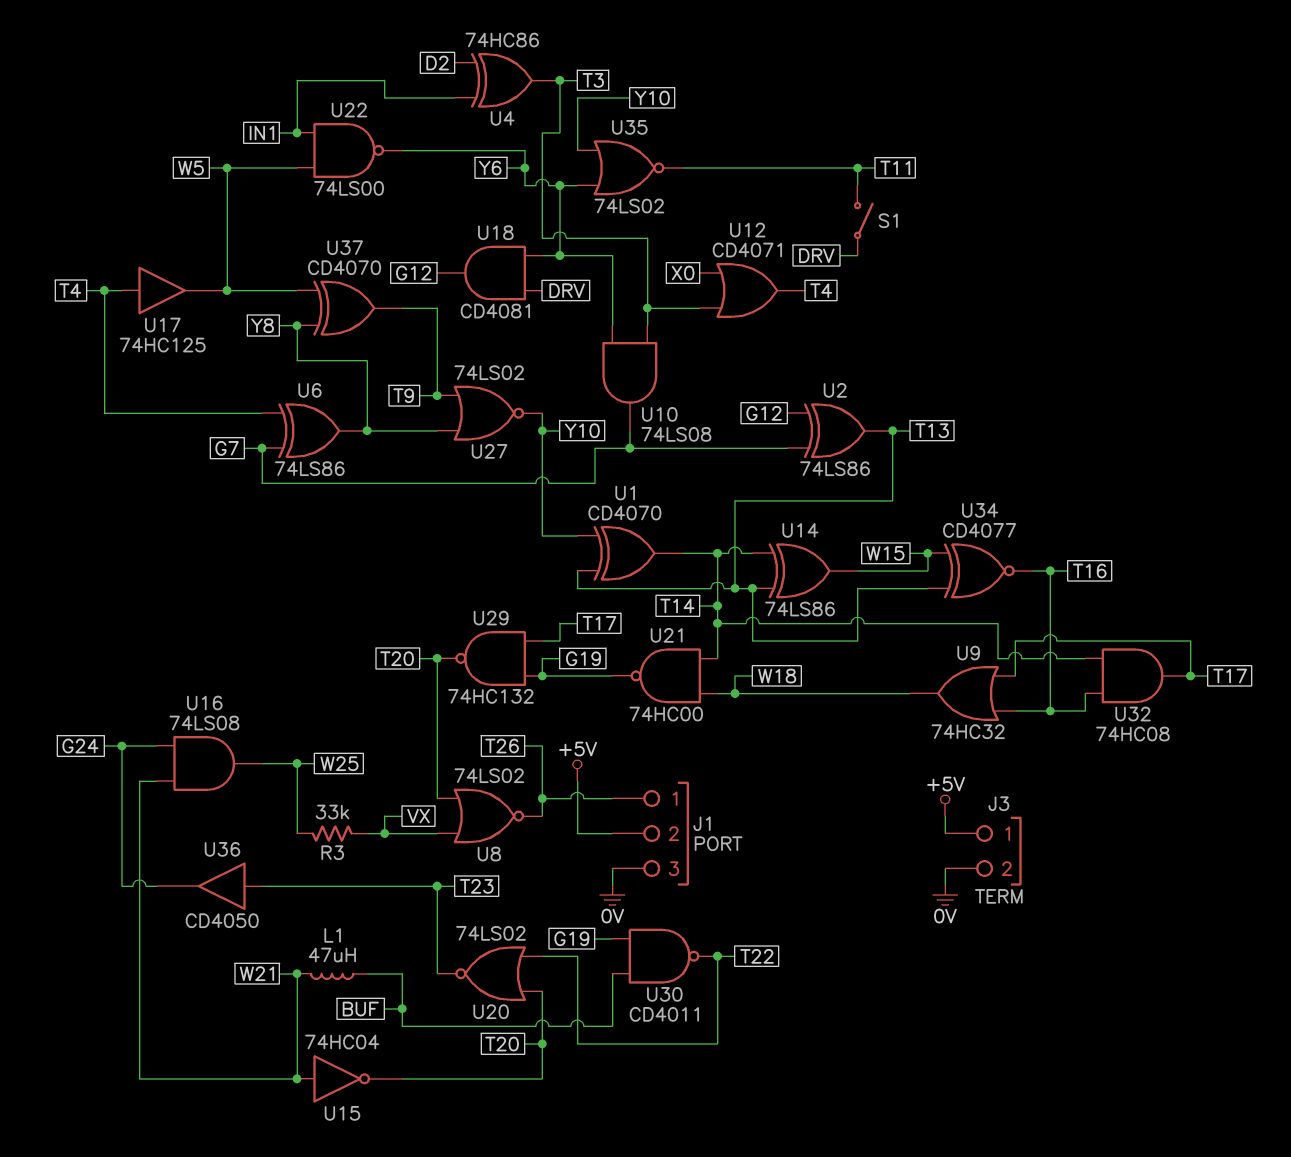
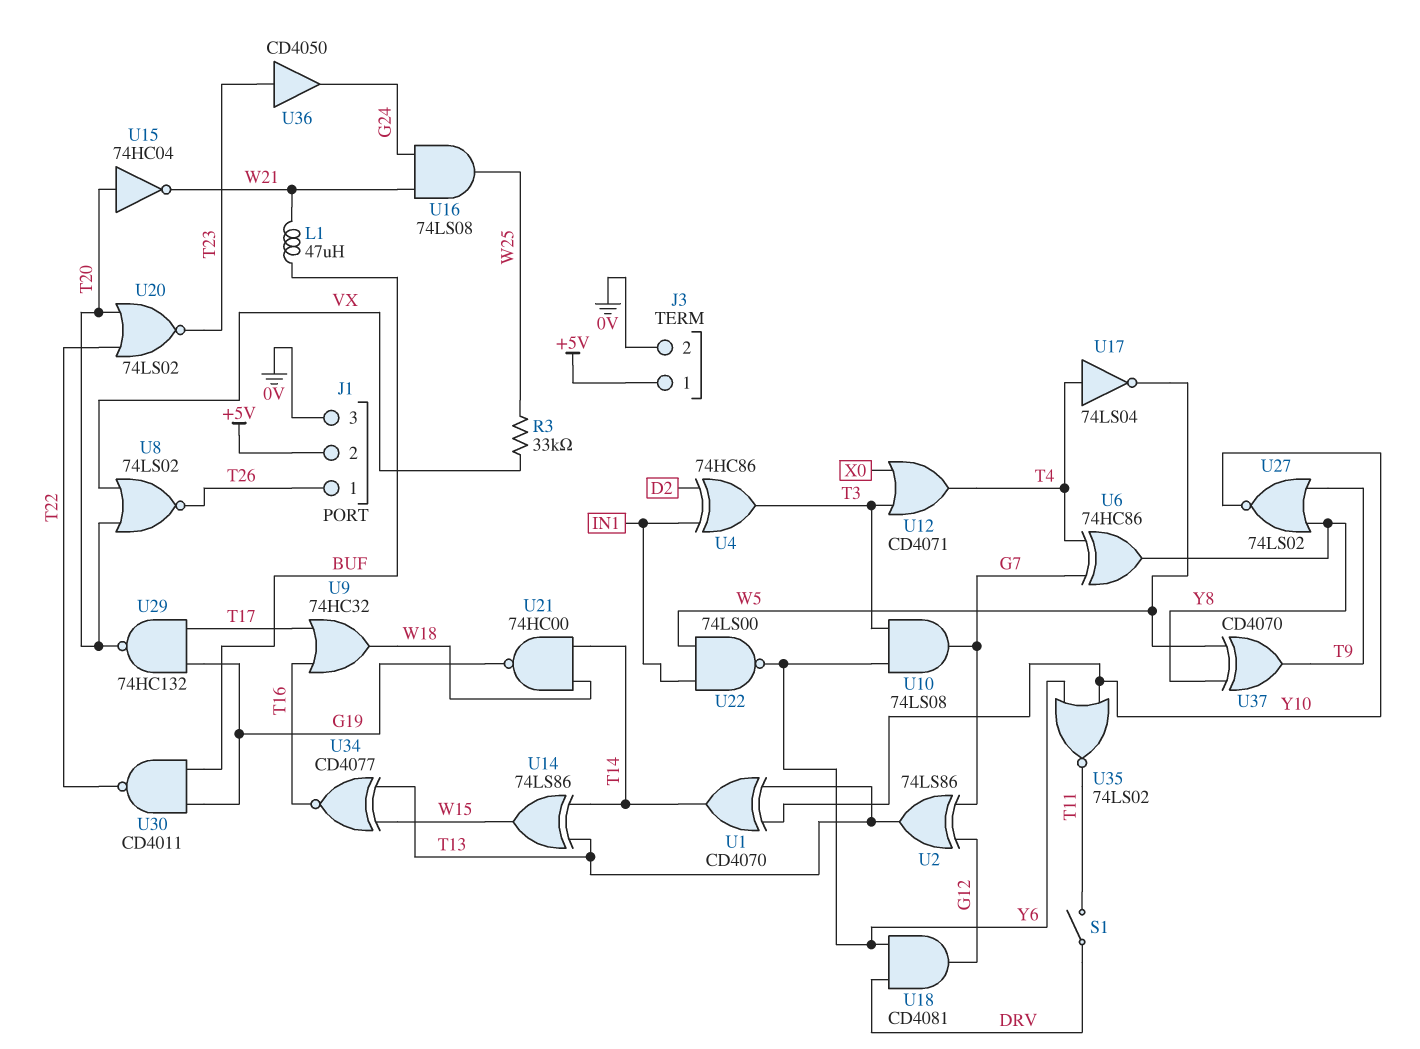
U6: XOR 74LS86 (in G7, in T4, out Y8) -> XOR 74HC86 (in G7, in T4, out Y8)
U15: NOT 74HC04 (in W21, out T20) -> NOT 74HC04 (in T20, out W21)
U17: buffer 74HC125 (in T4, out W5) -> NOT 74LS04 (in T4, out W5)
U32: AND 74HC08 (in T14, in T16, out T17) -> none

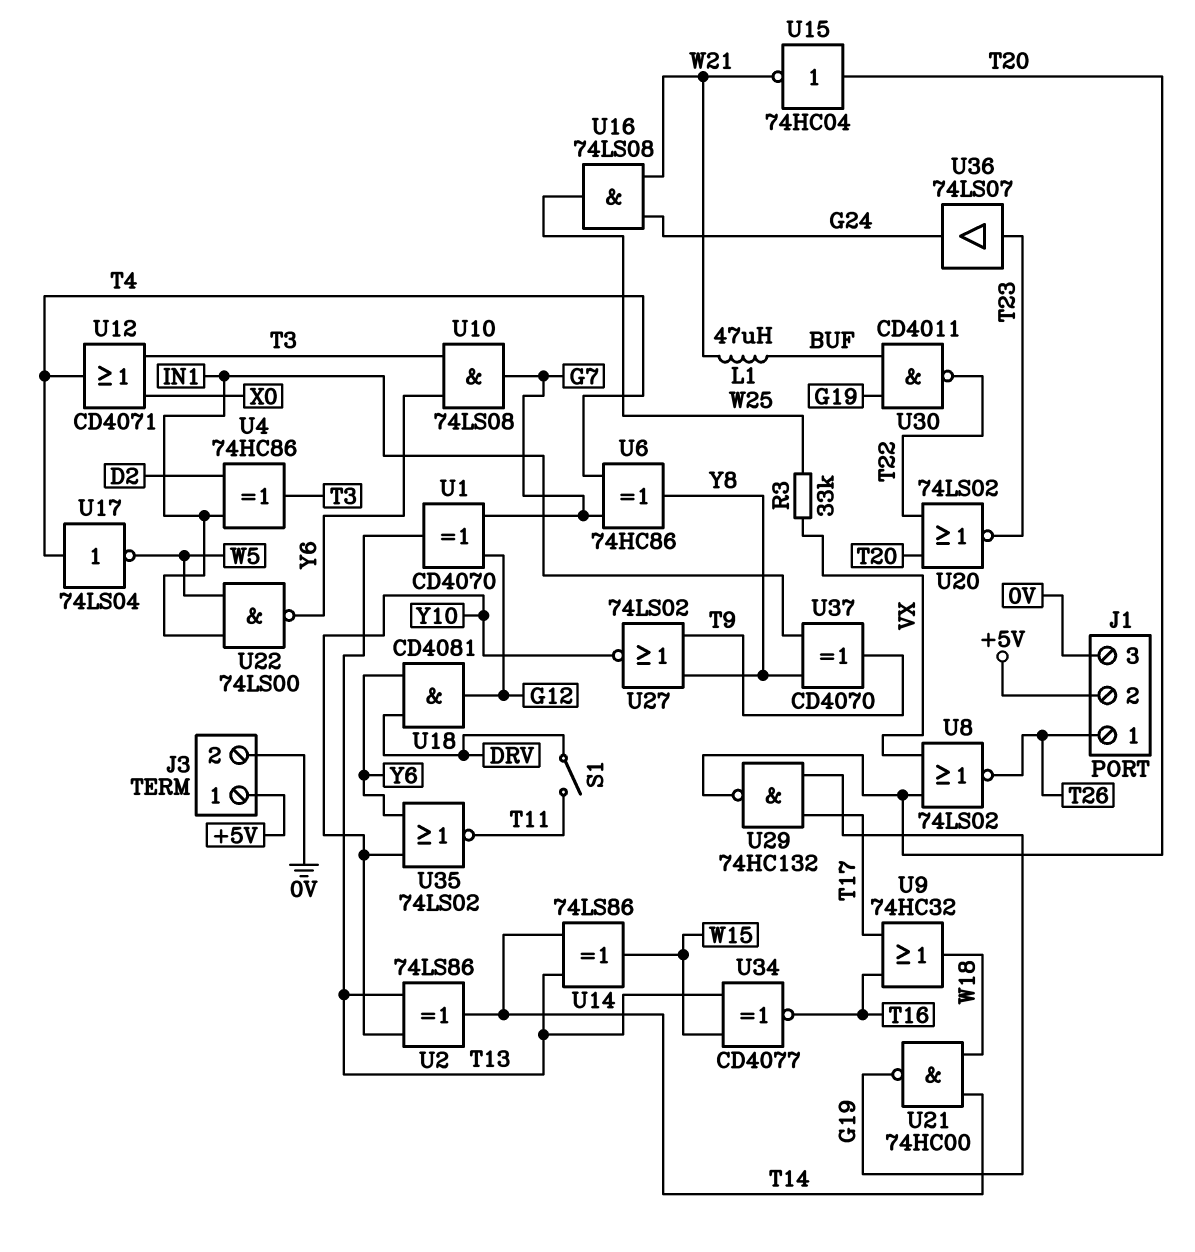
U1: XOR CD4070 (in T13, in Y10, out T14) -> XOR CD4070 (in G7, in G12, out T13)
U2: XOR 74LS86 (in G7, in G12, out T13) -> XOR 74LS86 (in T13, in Y10, out T14)
U36: buffer CD4050 (in T23, out G24) -> buffer 74LS07 (in T23, out G24)
U37: XOR CD4070 (in W5, in Y8, out T9) -> XOR CD4070 (in IN1, in Y8, out T9)

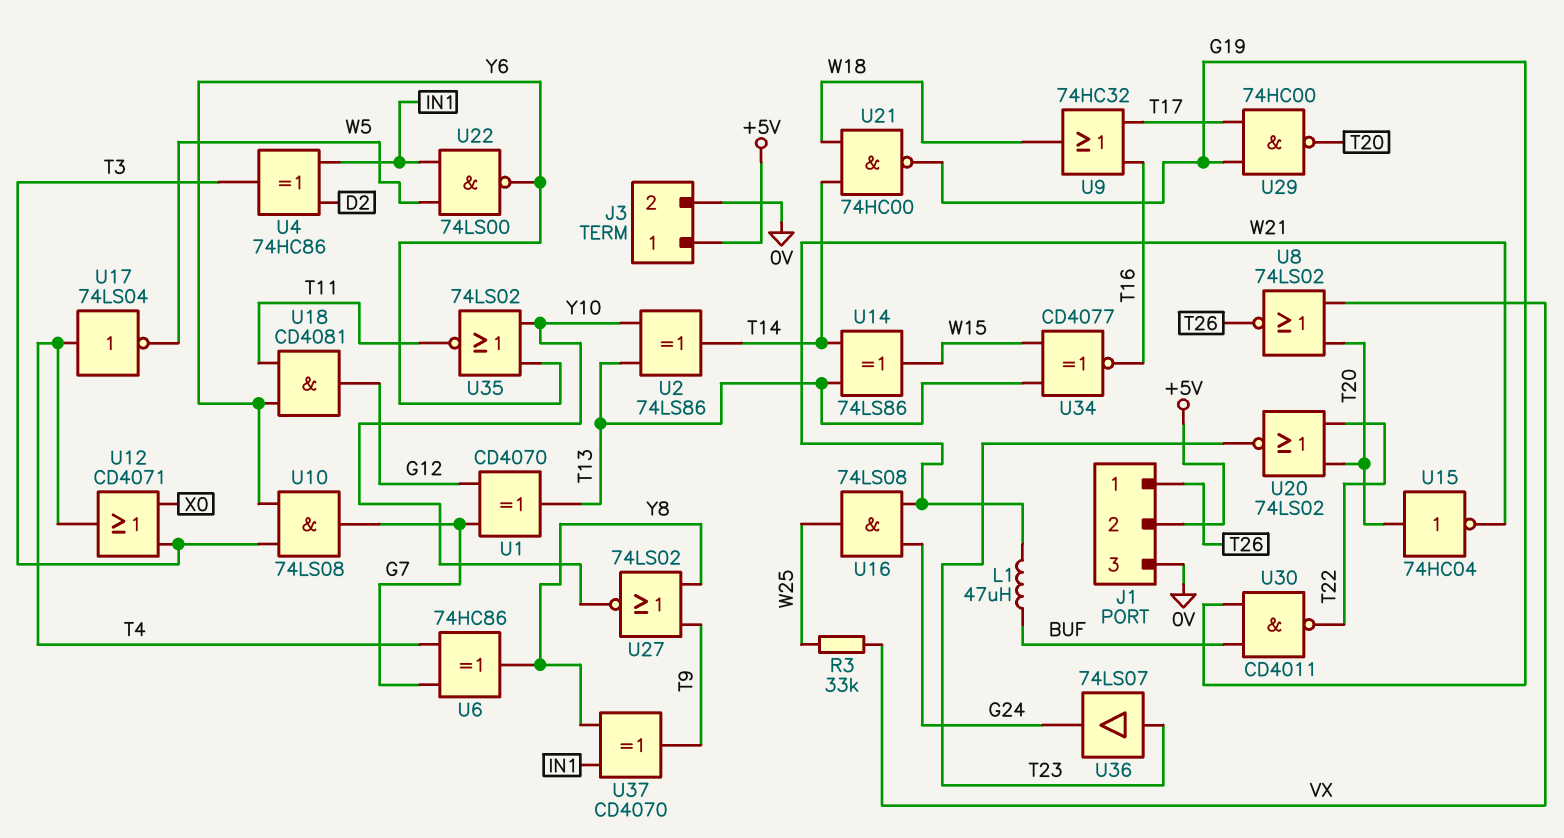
S1: switch (DRV, T11) -> none
U18: AND CD4081 (in DRV, in Y6, out G12) -> AND CD4081 (in T11, in Y6, out G12)
U29: NAND 74HC132 (in G19, in T17, out T20) -> NAND 74HC00 (in G19, in T17, out T20)

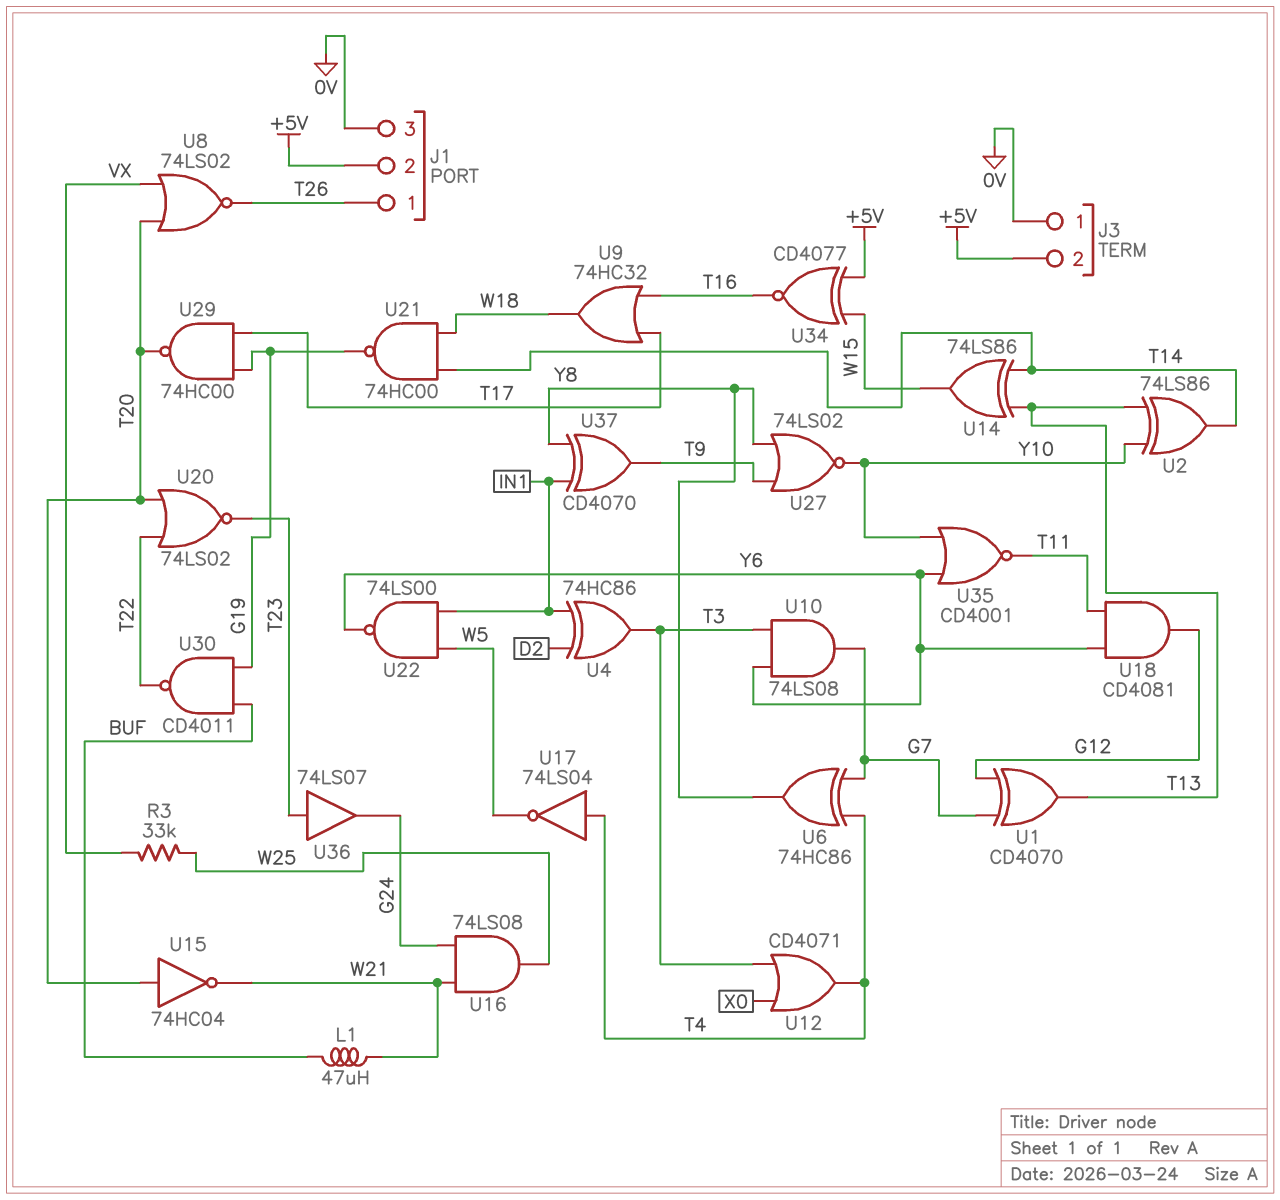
J3 pin 1: +5V -> 0V
J3 pin 2: 0V -> +5V
U34: XNOR CD4077 (in T13, in W15, out T16) -> XNOR CD4077 (in +5V, in W15, out T16)
U35: NOR 74LS02 (in Y6, in Y10, out T11) -> NOR CD4001 (in Y6, in Y10, out T11)

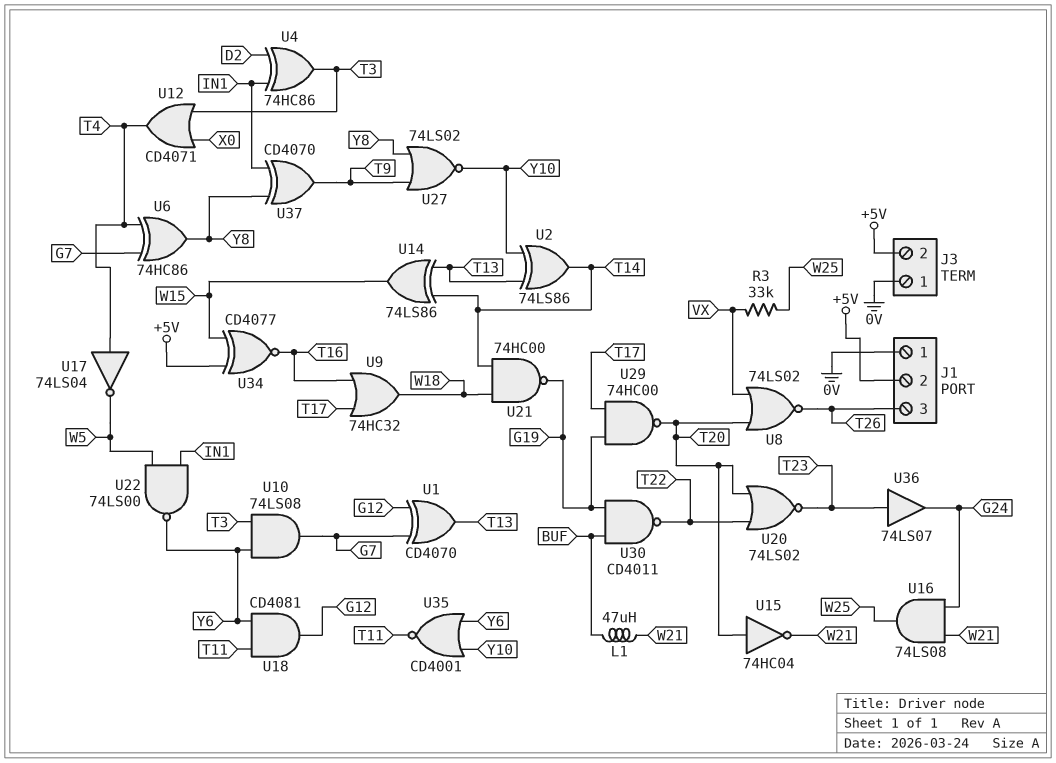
J1 pin 1: T26 -> 0V
J1 pin 3: 0V -> T26

